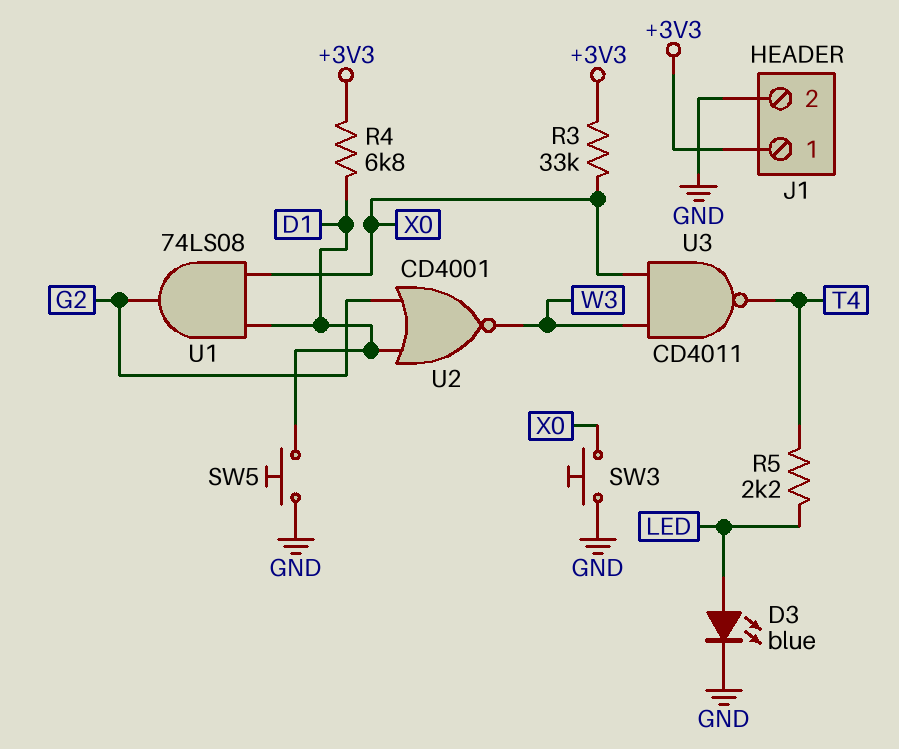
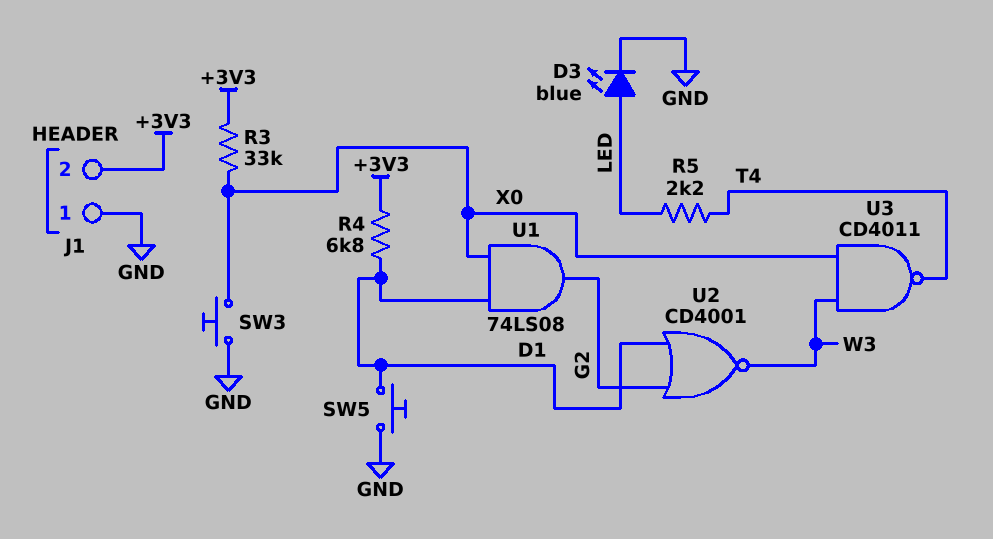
J1 pin 1: +3V3 -> GND
J1 pin 2: GND -> +3V3

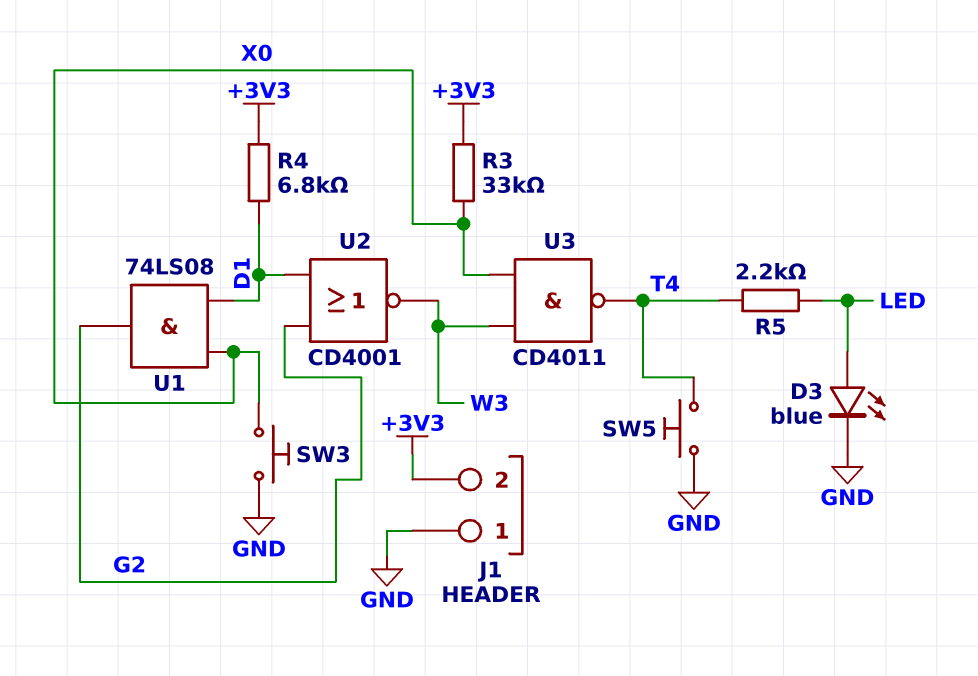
SW5: button (D1, GND) -> button (GND, T4)

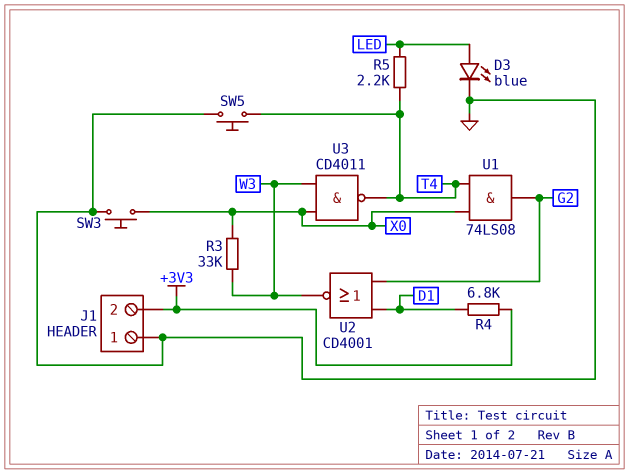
R3: 33k (+3V3, X0) -> 33k (W3, X0)
U1: AND 74LS08 (in D1, in X0, out G2) -> AND 74LS08 (in T4, in X0, out G2)

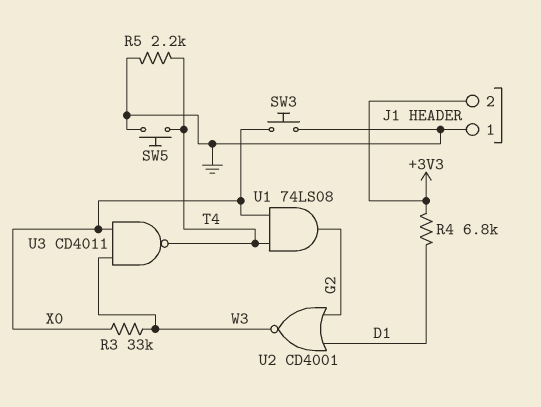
D3: LED blue (A LED, K GND) -> none
R5: 2.2k (LED, T4) -> 2.2k (GND, T4)

